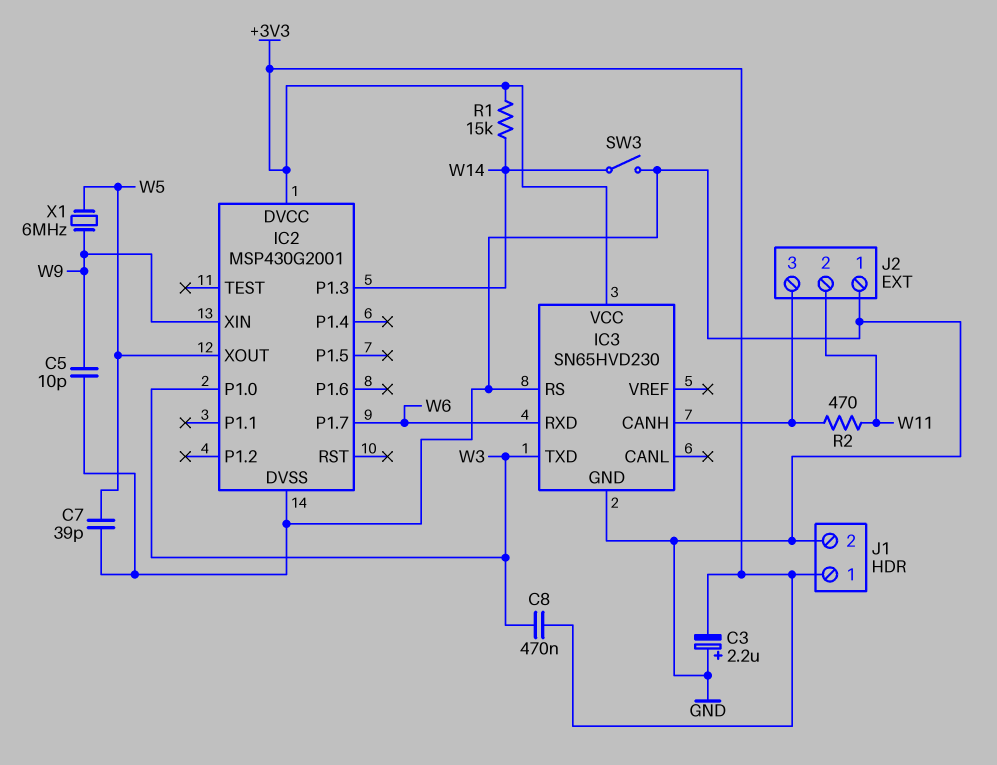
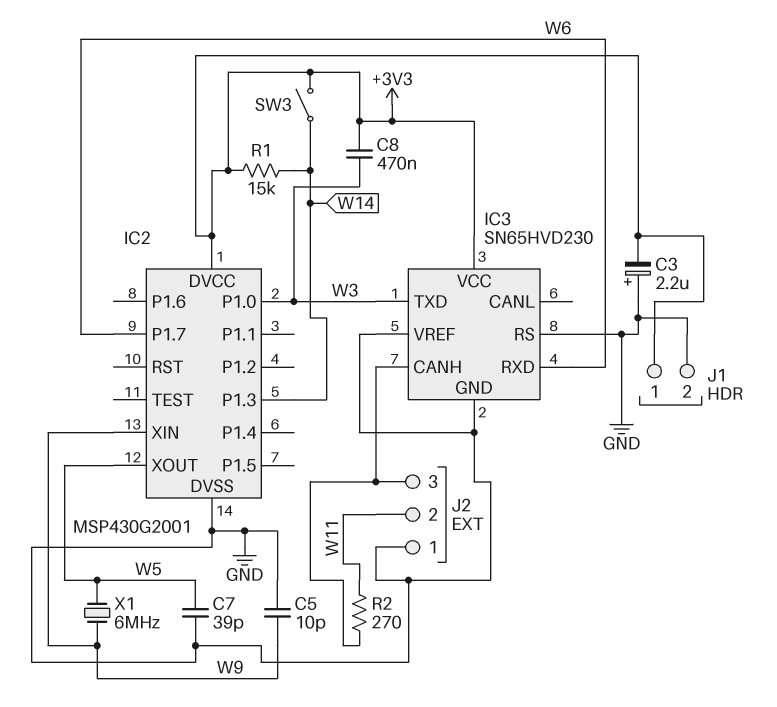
IC3 pin VREF: none -> GND
R2: 470 (IC3/CANH, W11) -> 270 (IC3/CANH, W11)
SW3: switch (GND, W14) -> switch (+3V3, W14)

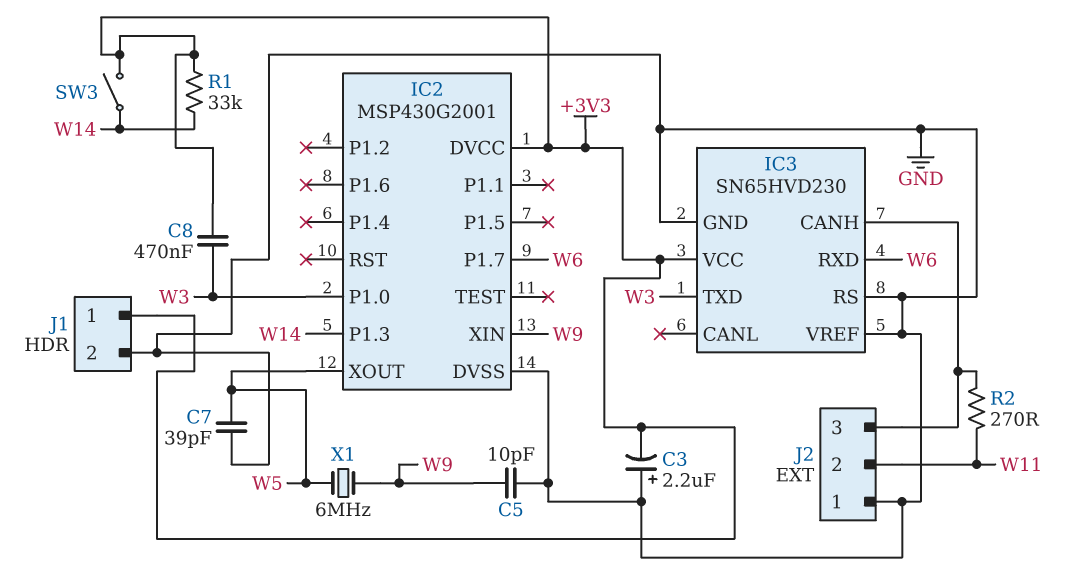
R1: 15k (+3V3, W14) -> 33k (+3V3, W14)

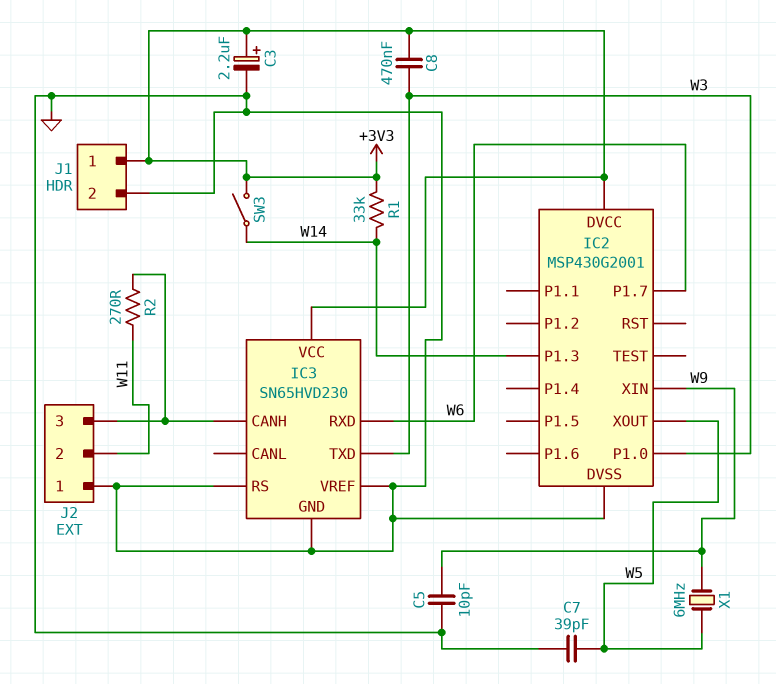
C3: 2.2uF (plus GND, minus +3V3) -> 2.2uF (plus +3V3, minus GND)

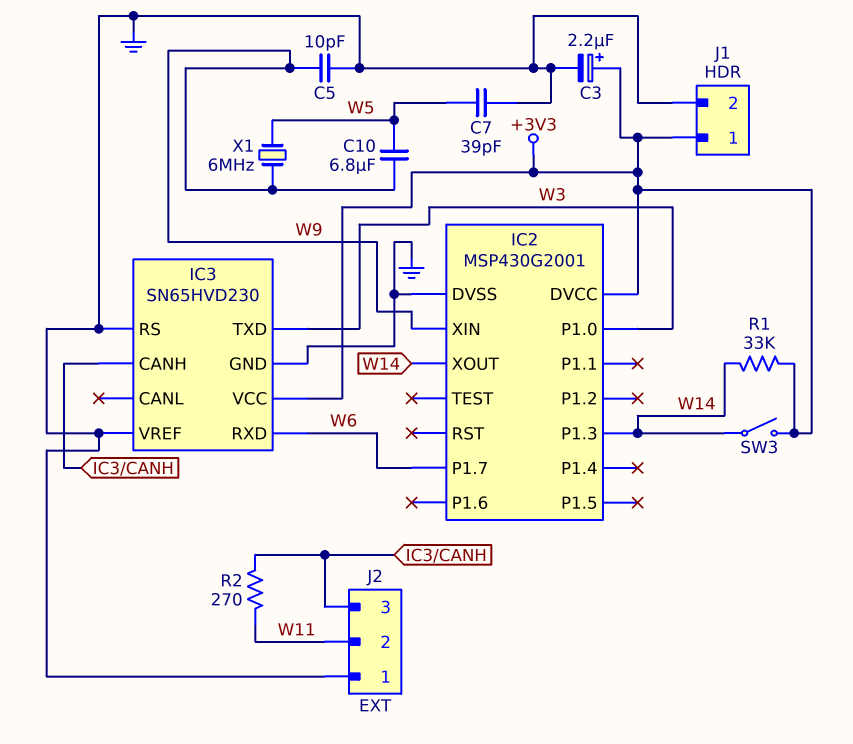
C8: 470nF (+3V3, W3) -> none
C10: none -> 6.8uF (W5, W9)
IC2 pin XOUT: W5 -> W14

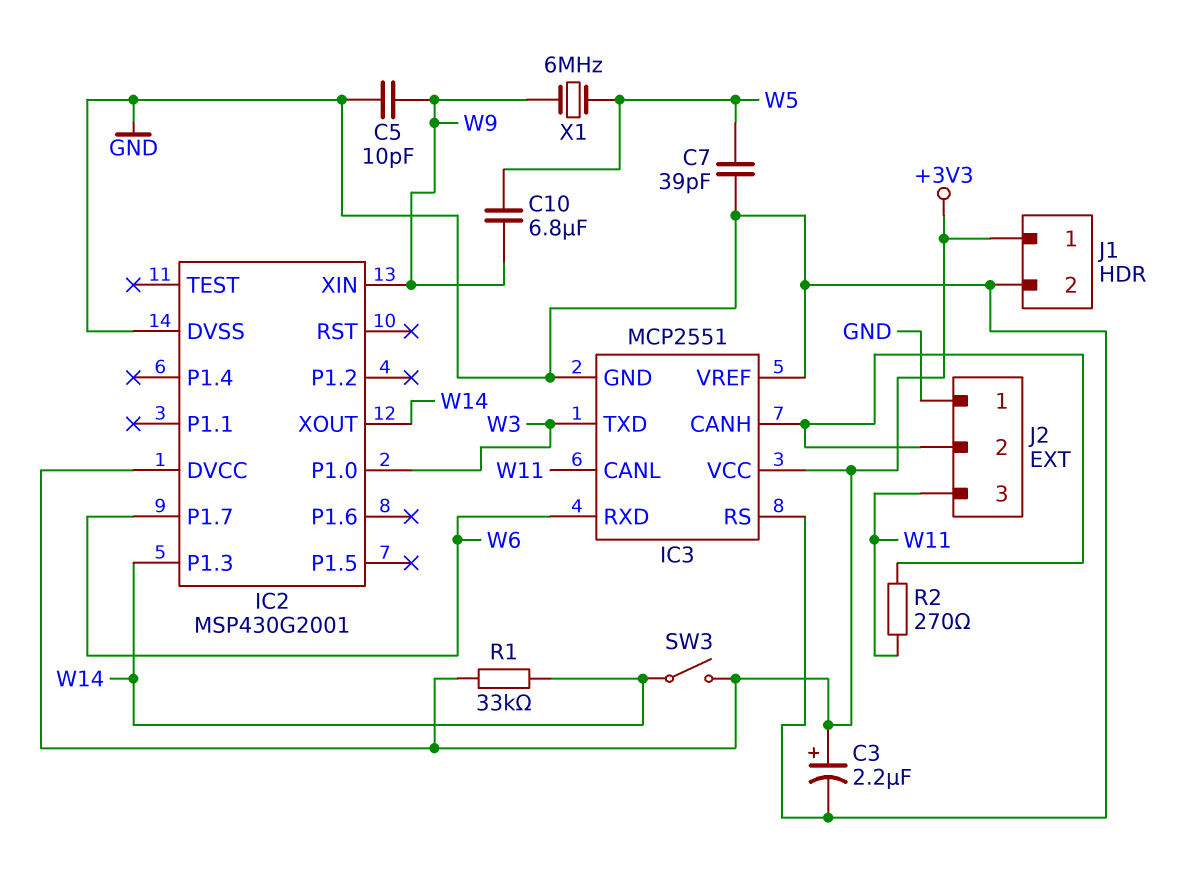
IC3: SN65HVD230 -> MCP2551
IC3 pin CANL: none -> W11
J2 pin 2: W11 -> IC3/CANH
J2 pin 3: IC3/CANH -> W11

